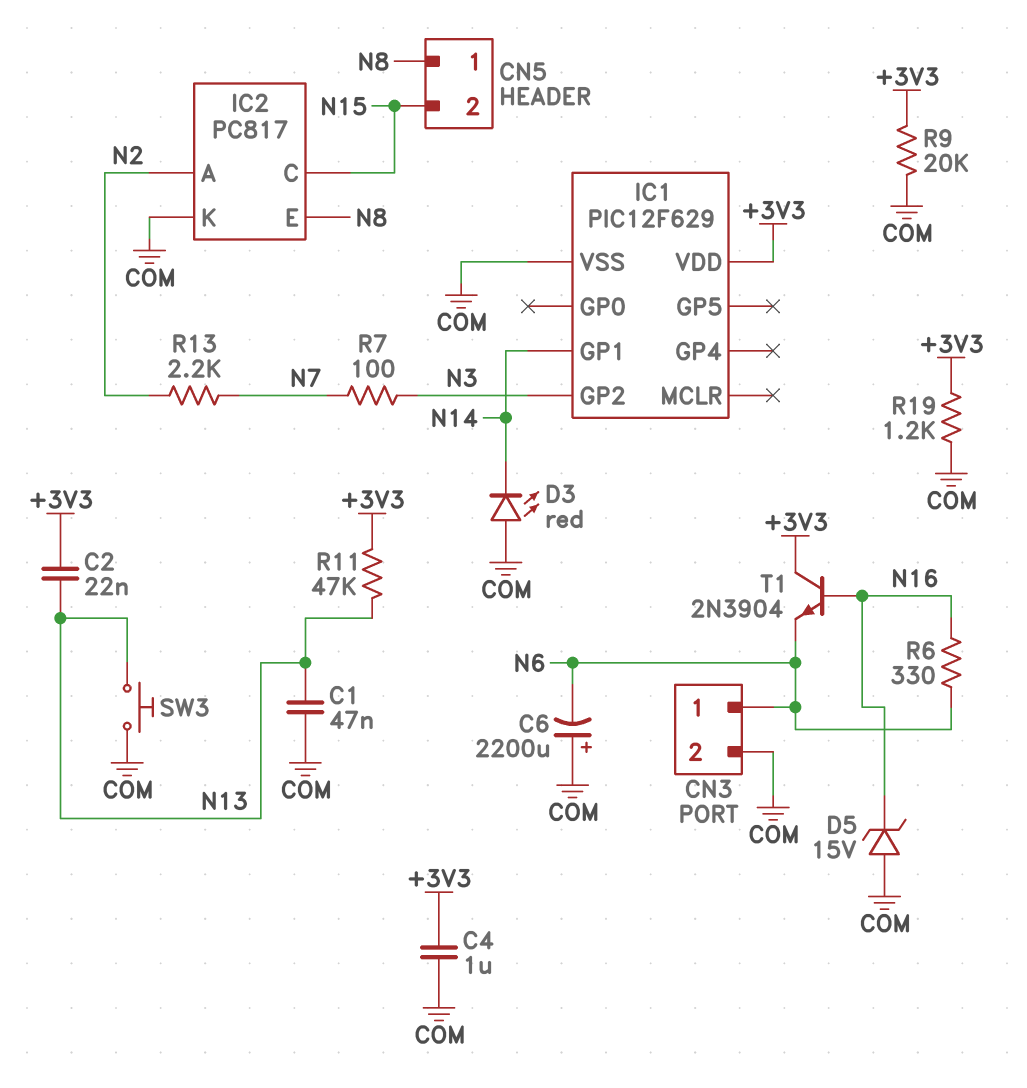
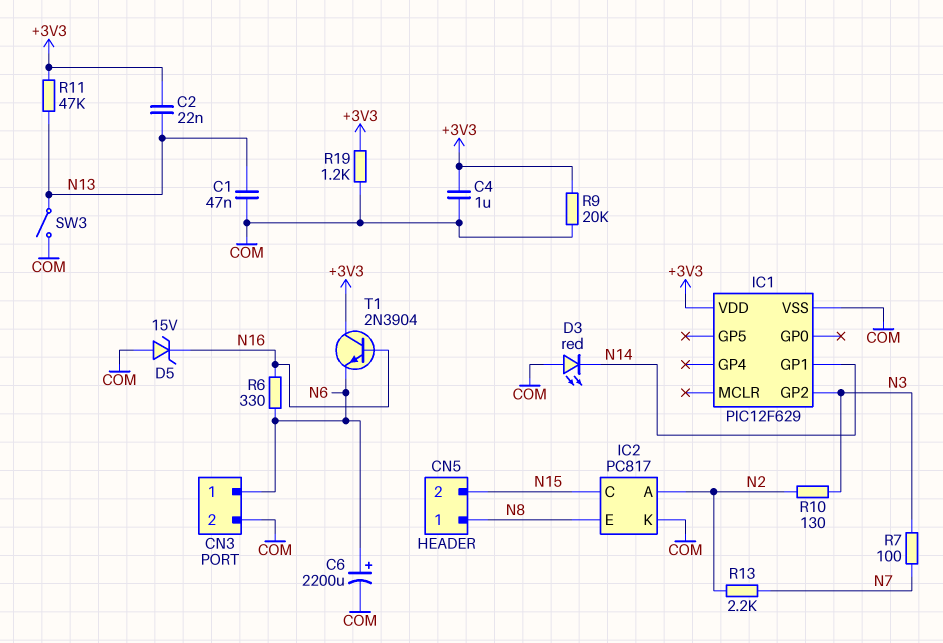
C6: 2200uF (plus COM, minus N6) -> 2200uF (plus N6, minus COM)
R10: none -> 130 (N2, N3)
SW3: button (COM, N13) -> switch (COM, N13)

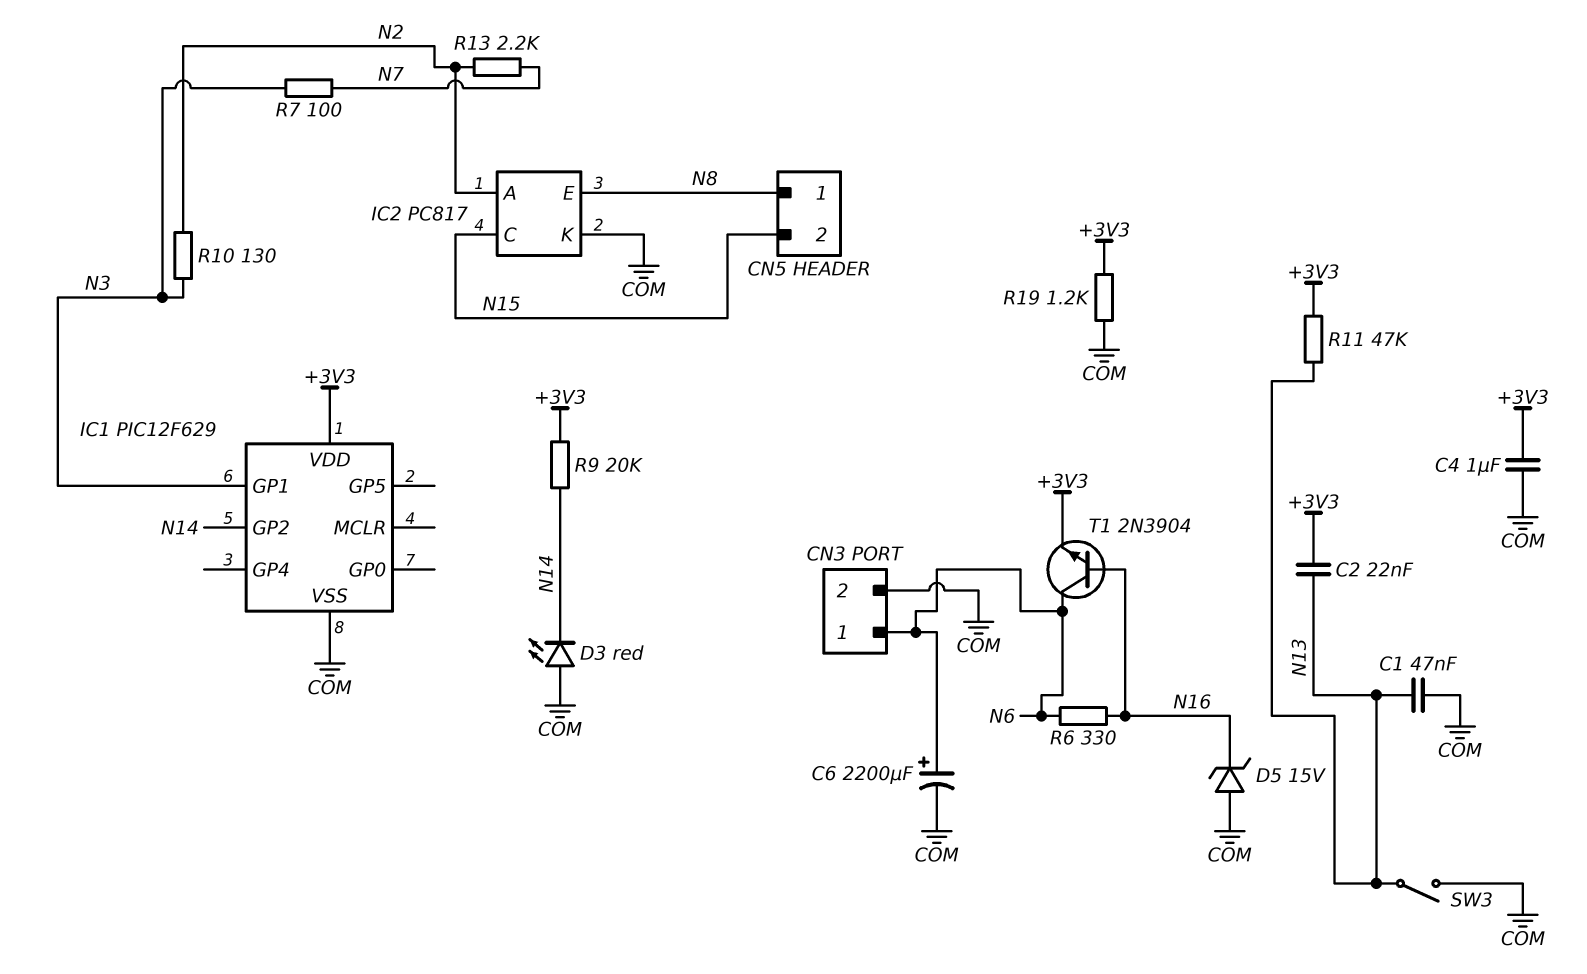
IC1 pin GP1: N14 -> N3
IC1 pin GP2: N3 -> N14
R9: 20k (+3V3, COM) -> 20k (+3V3, N14)
T1: NPN 2N3904 (B N16, C +3V3, E N6) -> NPN 2N3904 (B N16, C N6, E +3V3)

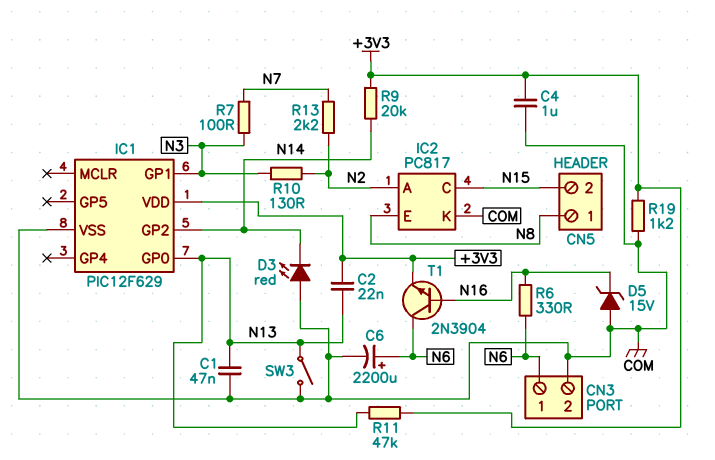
IC1 pin GP0: none -> N13

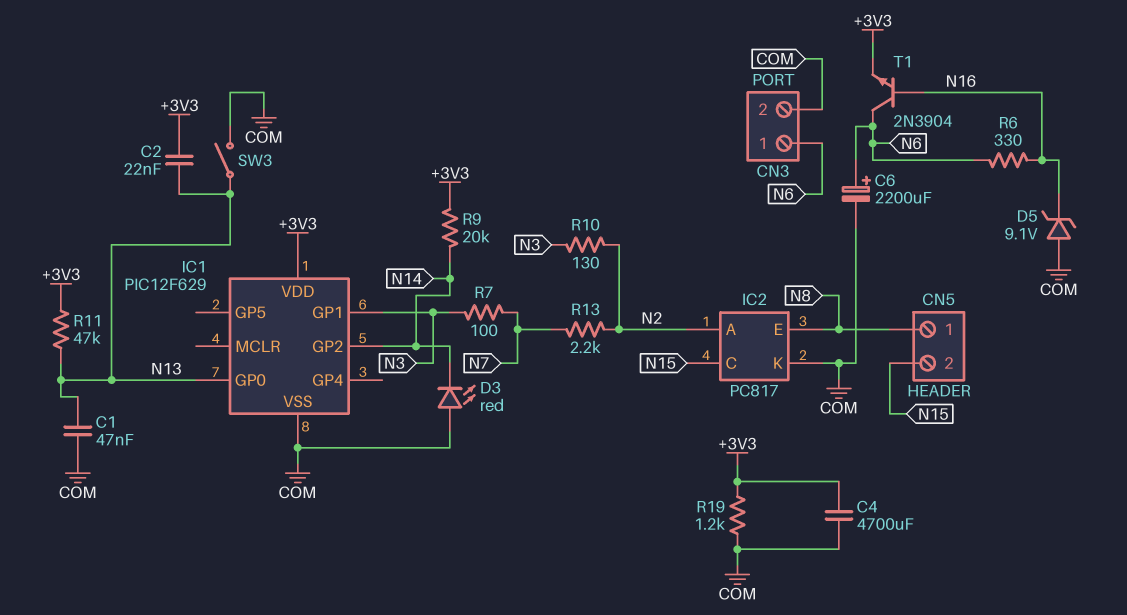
C4: 1uF (+3V3, COM) -> 4700uF (+3V3, COM)
D5: zener 15V (A COM, K N16) -> zener 9.1V (A COM, K N16)

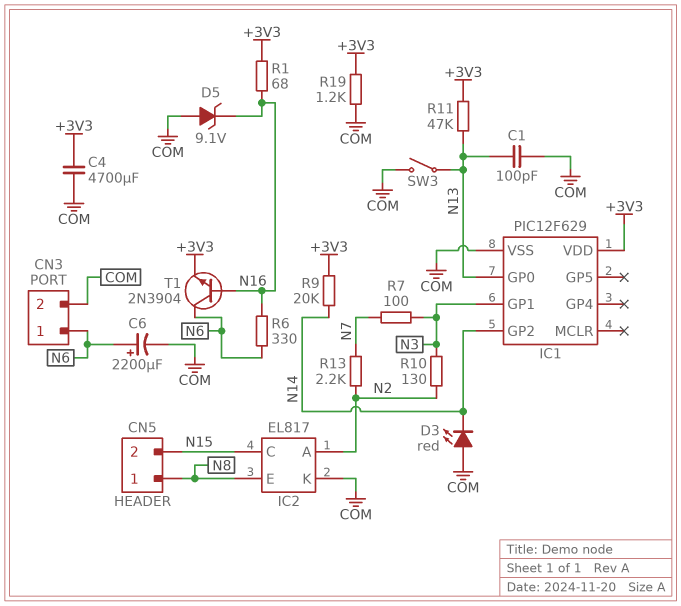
C1: 47nF (COM, N13) -> 100pF (COM, N13)
C2: 22nF (+3V3, N13) -> none
IC2: PC817 -> EL817
R1: none -> 68 (+3V3, N16)

